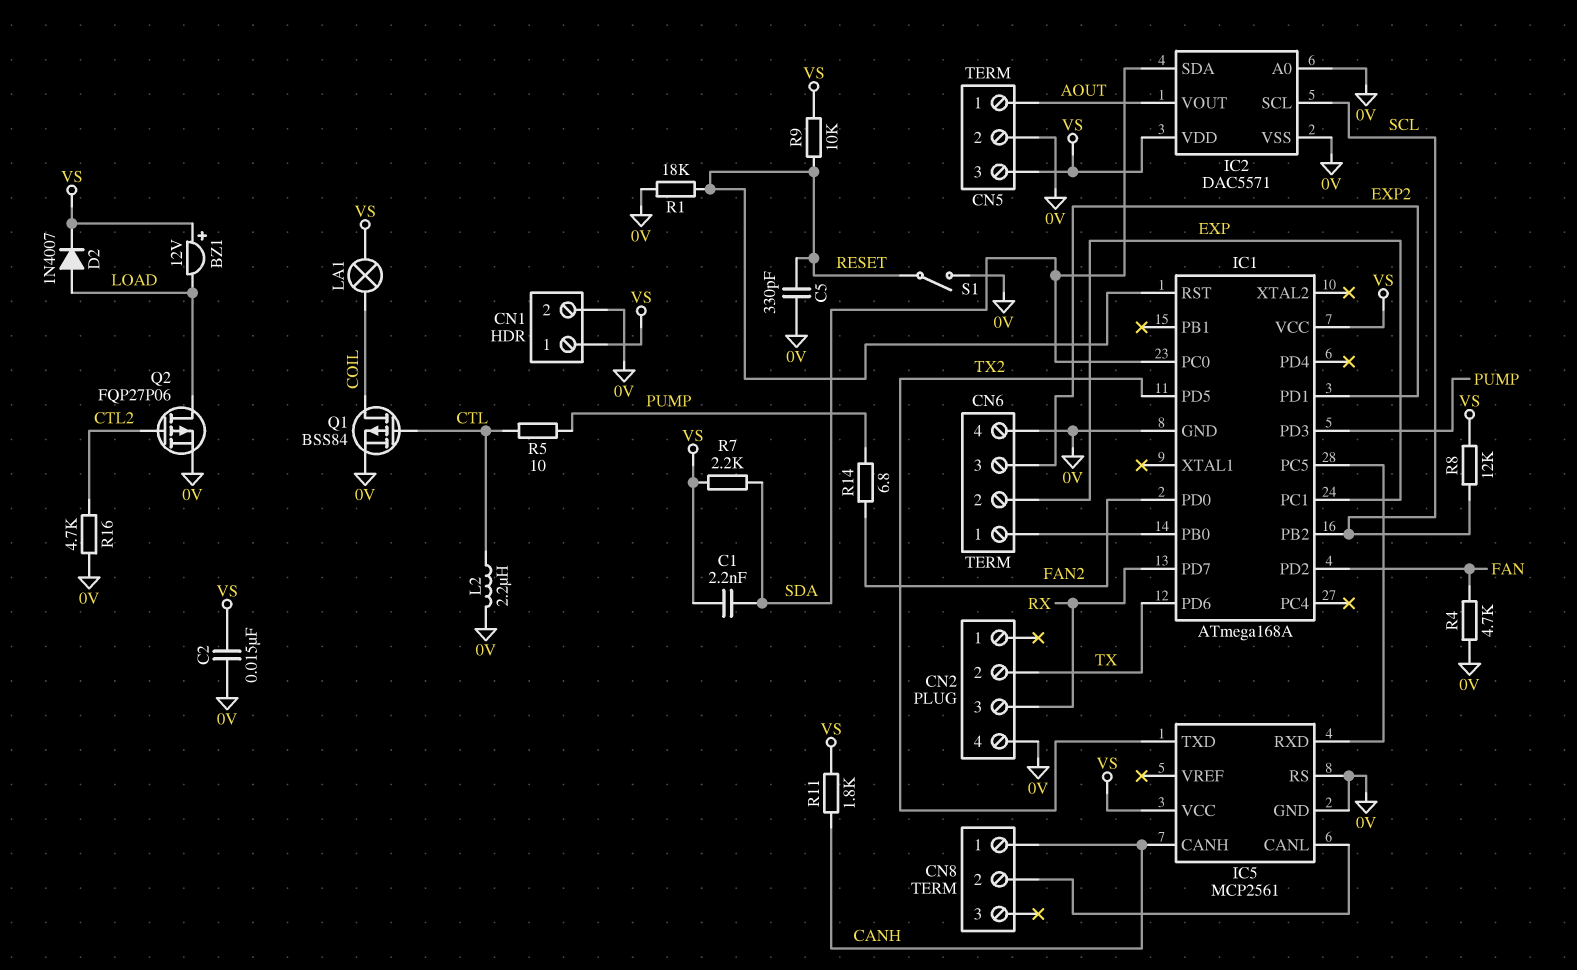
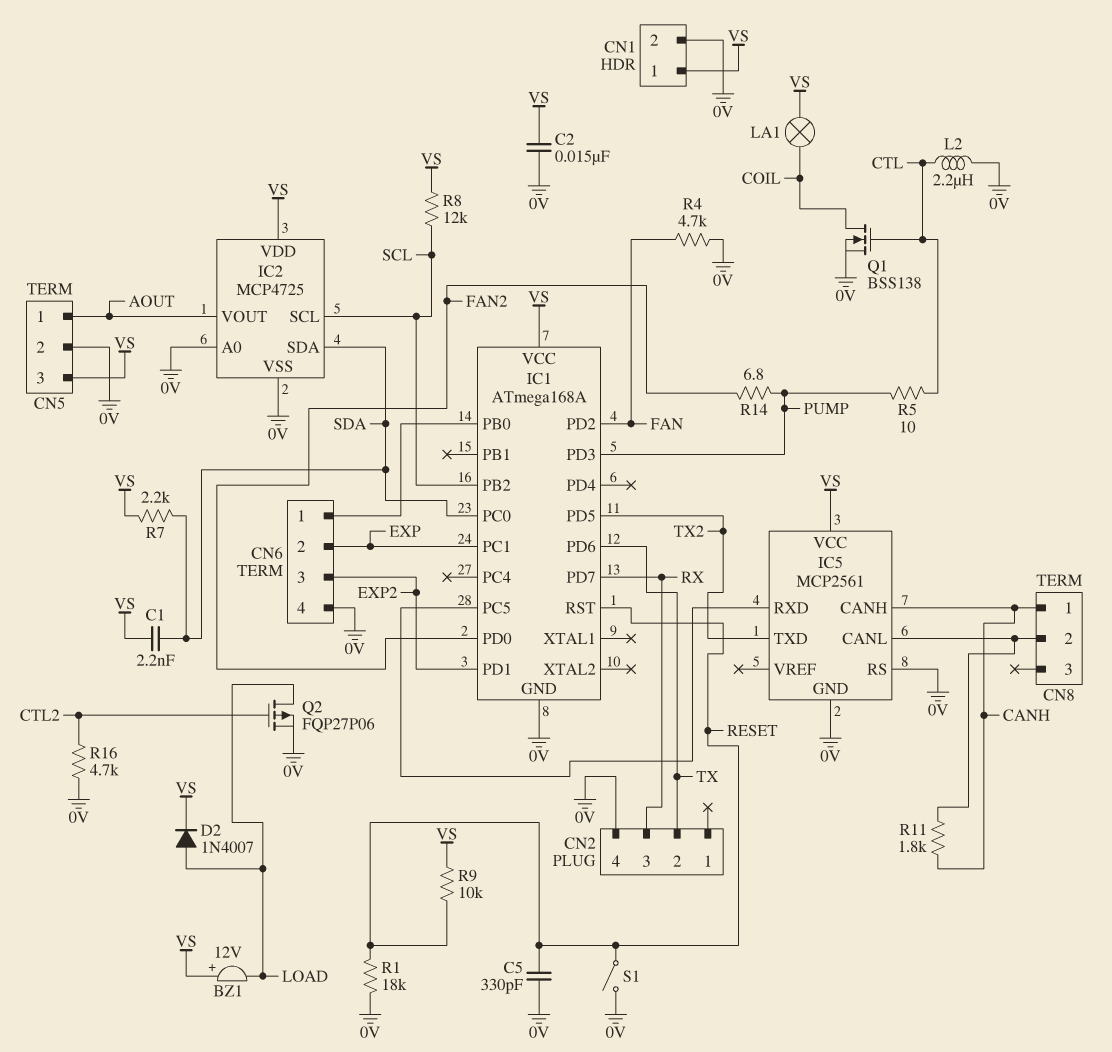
IC2: DAC5571 -> MCP4725
Q1: PMOS BSS84 (G CTL, D COIL, S 0V) -> NMOS BSS138 (G CTL, D COIL, S 0V)
R11: 1.8k (CANH, VS) -> 1.8k (CANH, CN8/2)

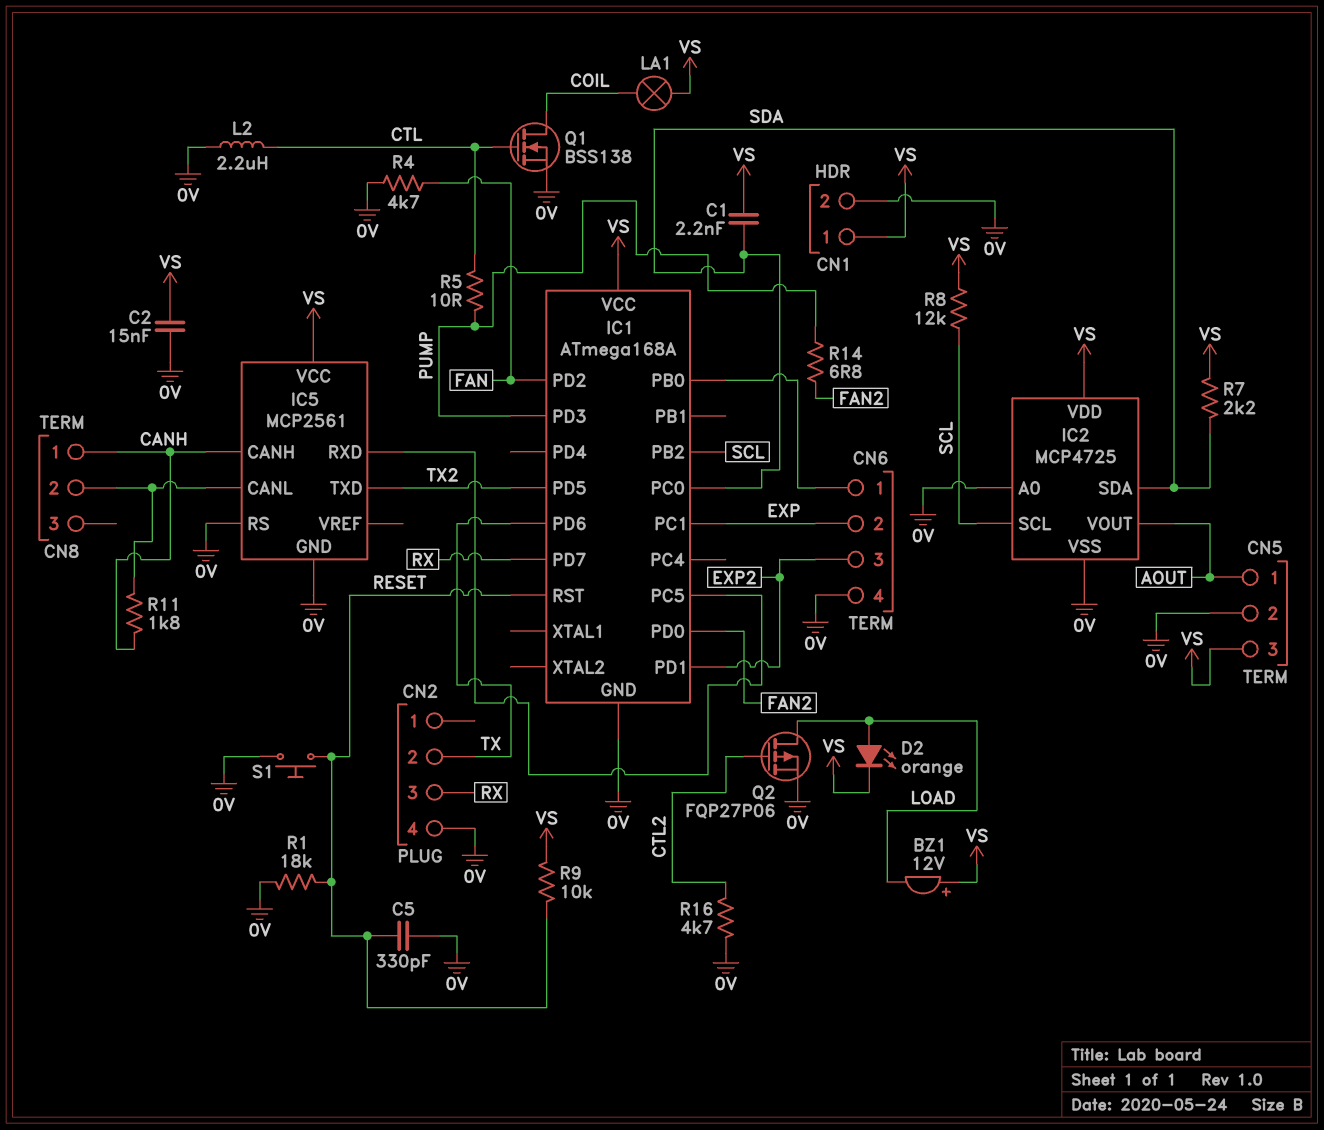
D2: diode 1N4007 (A LOAD, K VS) -> LED orange (A LOAD, K VS)
S1: switch (0V, RESET) -> button (0V, RESET)

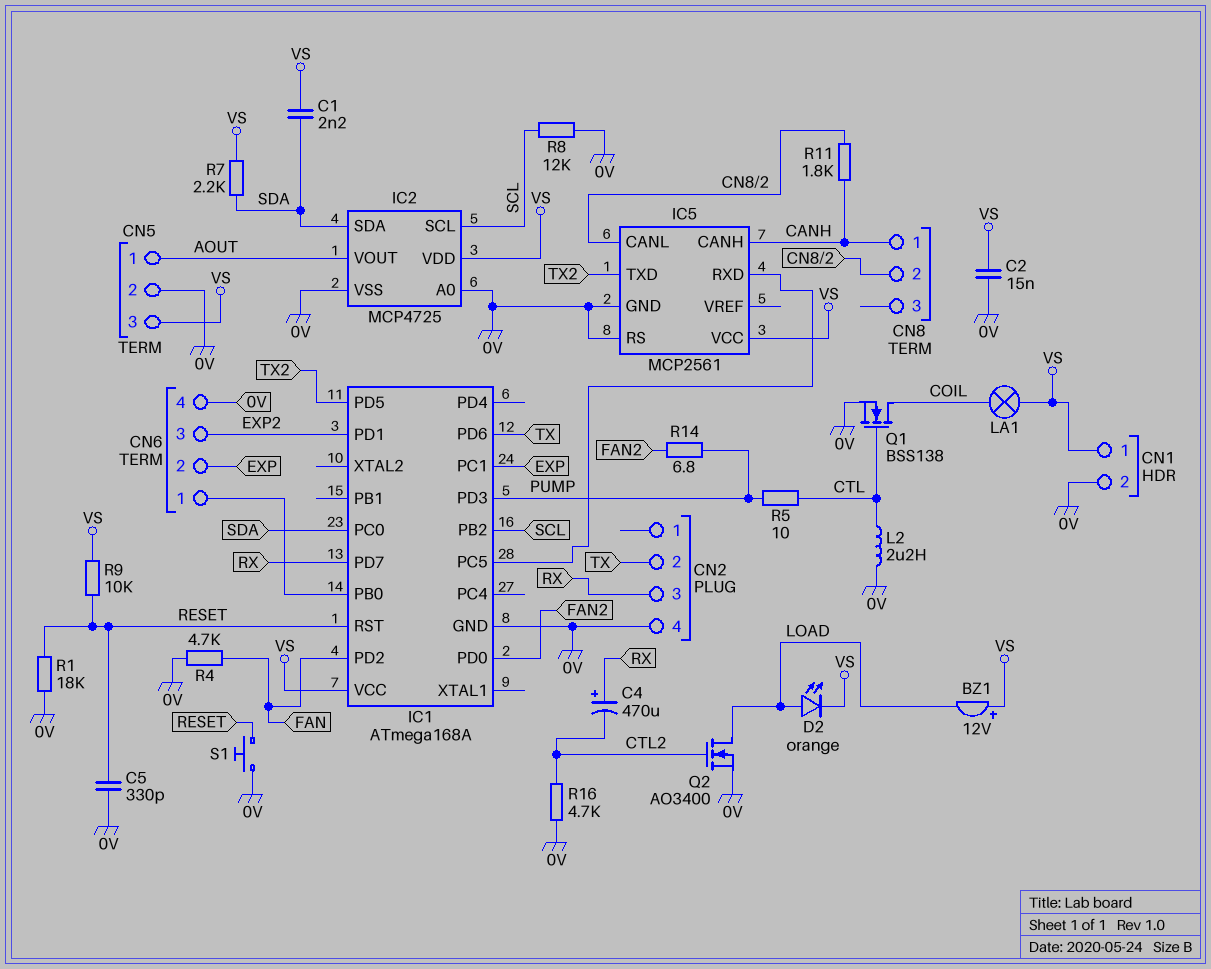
C4: none -> 470uF (plus RX, minus CTL2)
Q2: PMOS FQP27P06 (G CTL2, D LOAD, S 0V) -> NMOS AO3400 (G CTL2, D LOAD, S 0V)
R8: 12k (SCL, VS) -> 12k (0V, SCL)

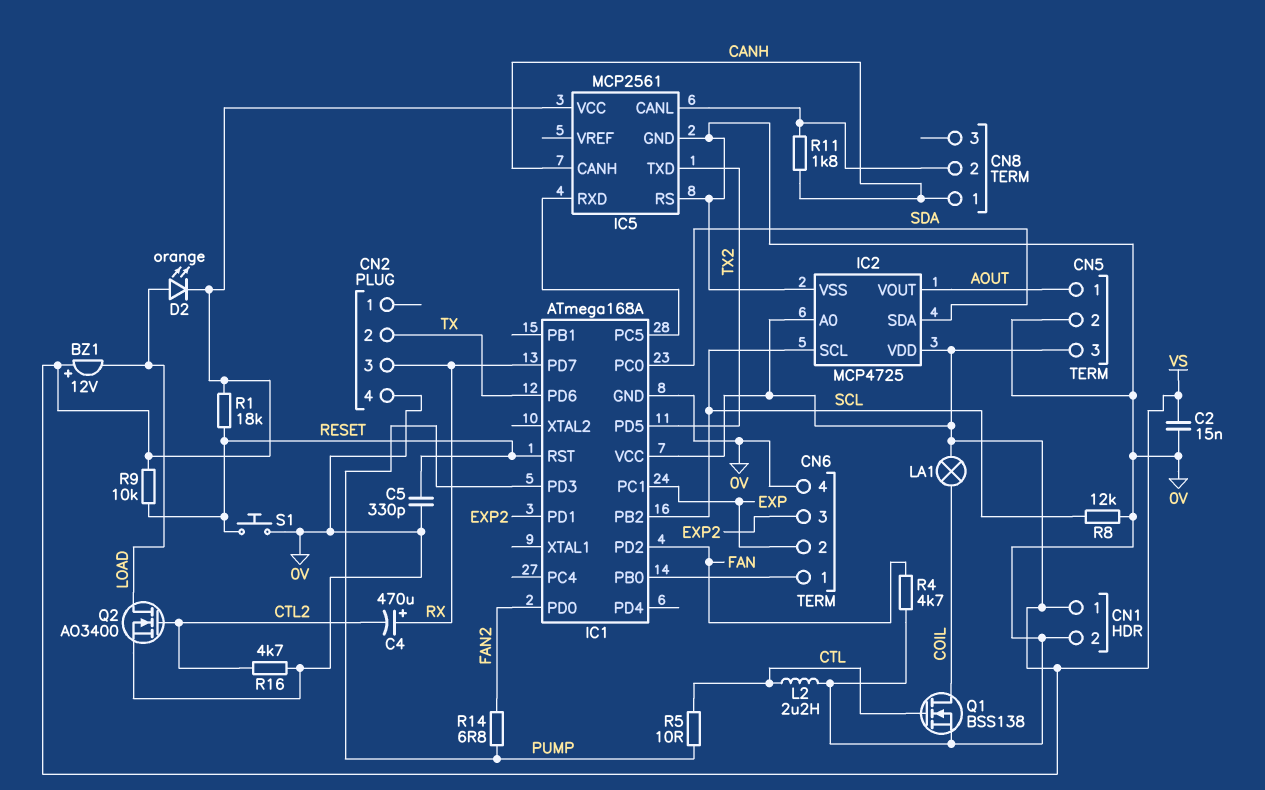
C1: 2.2nF (SDA, VS) -> none
IC2 pin A0: 0V -> VS
R1: 18k (0V, RESET) -> 18k (RESET, VS)
R7: 2.2k (SDA, VS) -> none

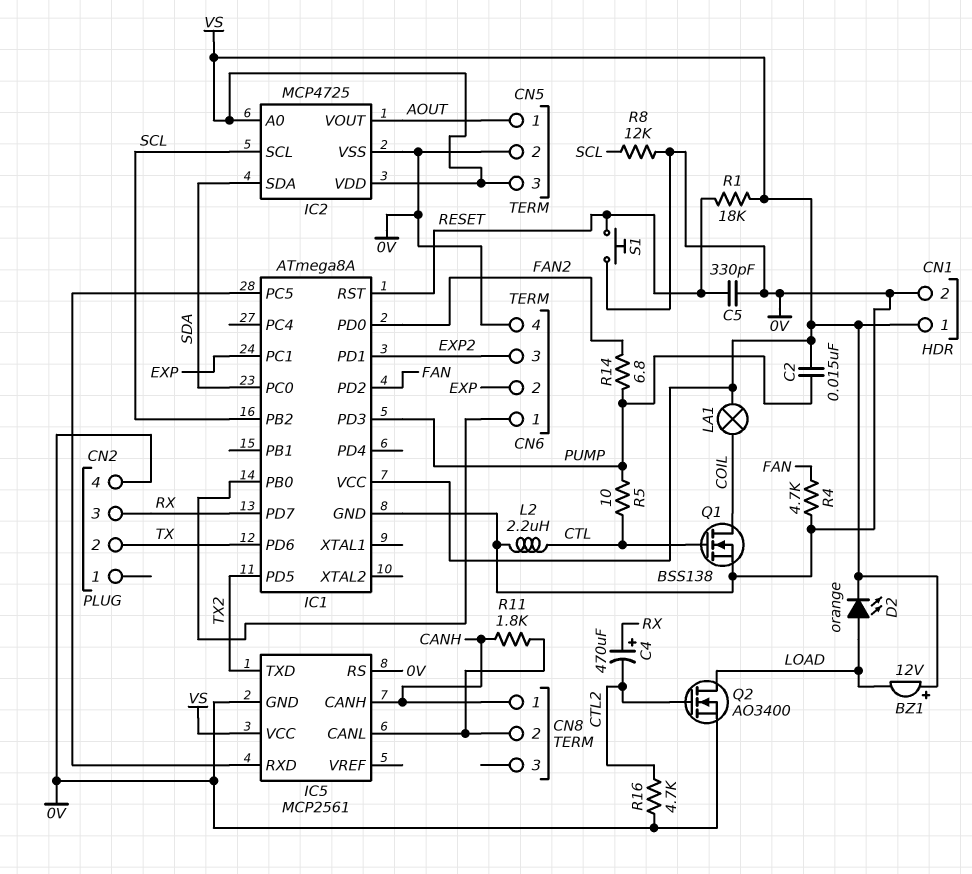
C2: 15nF (0V, VS) -> 15nF (PUMP, VS)
IC1: ATmega168A -> ATmega8A
R9: 10k (RESET, VS) -> none

